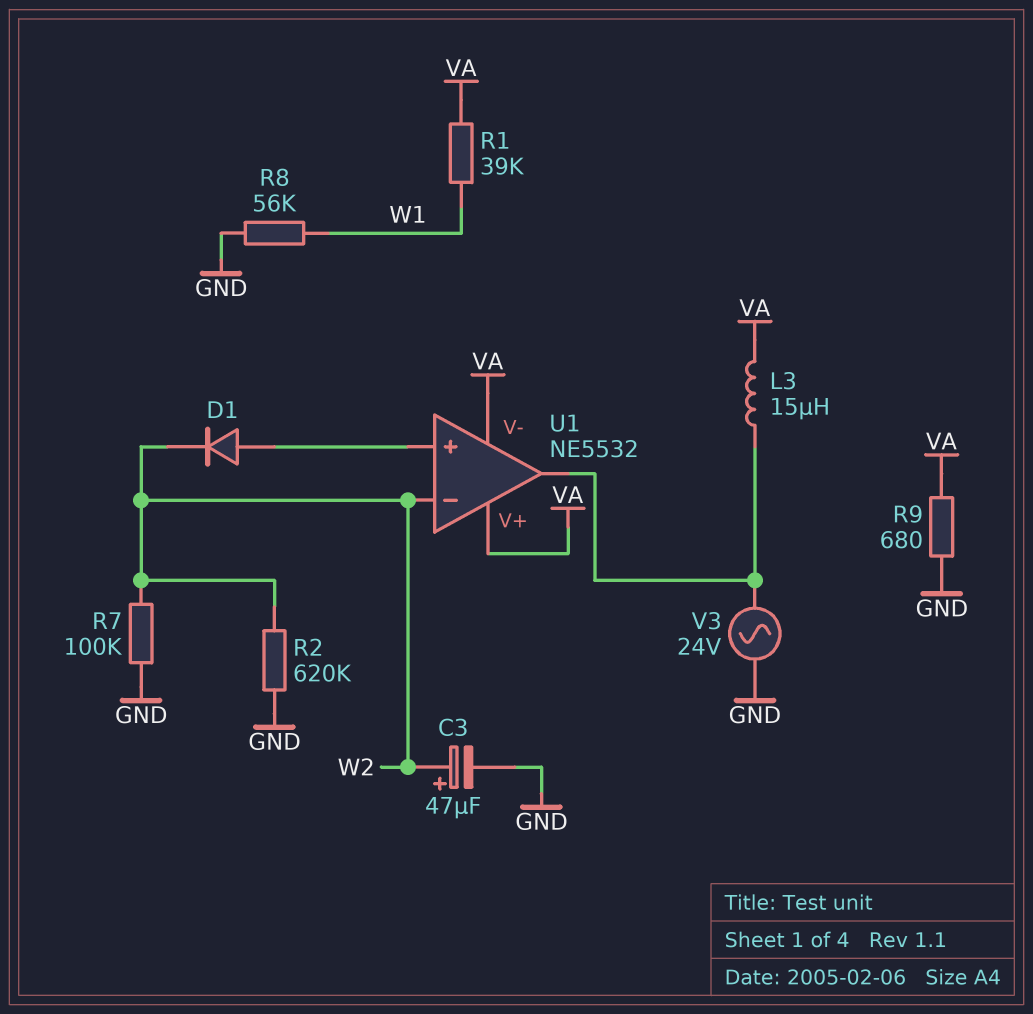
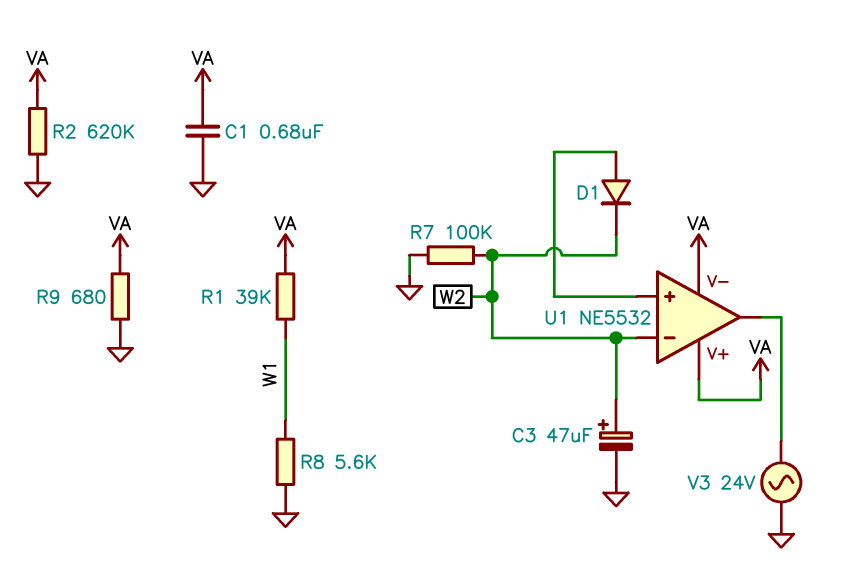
C1: none -> 680nF (GND, VA)
L3: 15uH (U1/out, VA) -> none
R2: 620k (GND, W2) -> 620k (GND, VA)
R8: 56k (GND, W1) -> 5.6k (GND, W1)

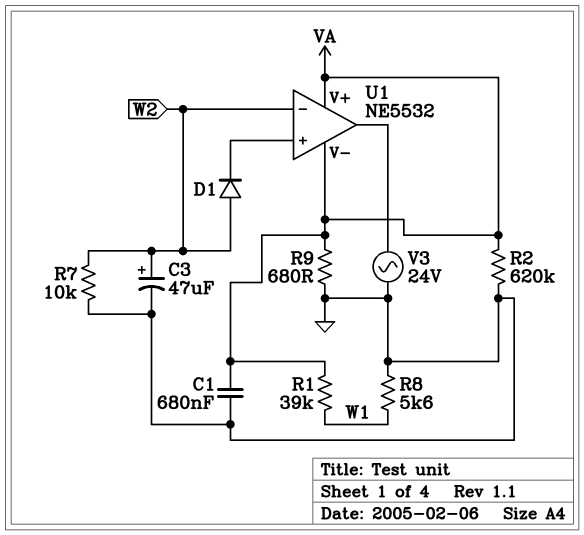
D1: diode (A U1/in+, K W2) -> diode (A W2, K U1/in+)
R7: 100k (GND, W2) -> 10k (GND, W2)

